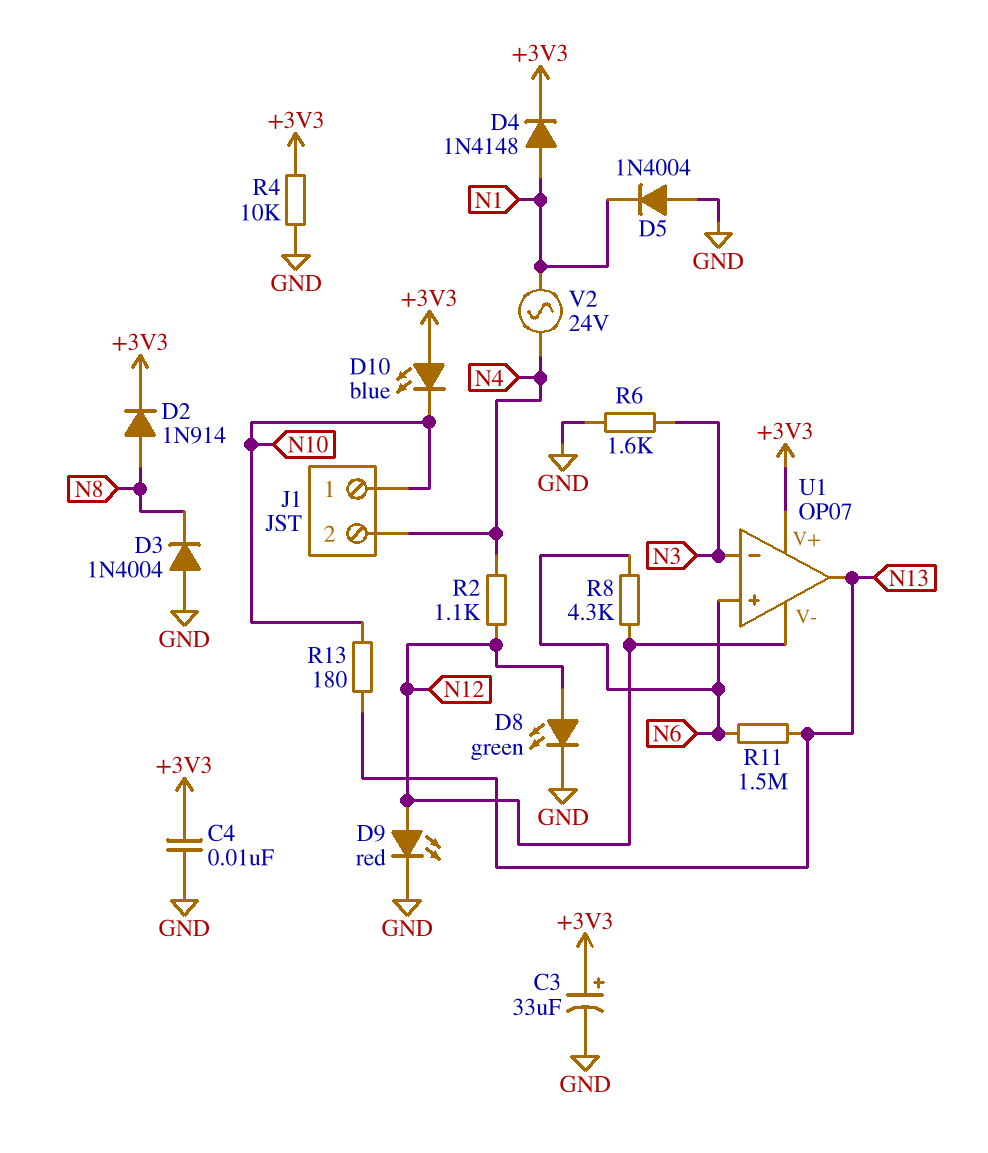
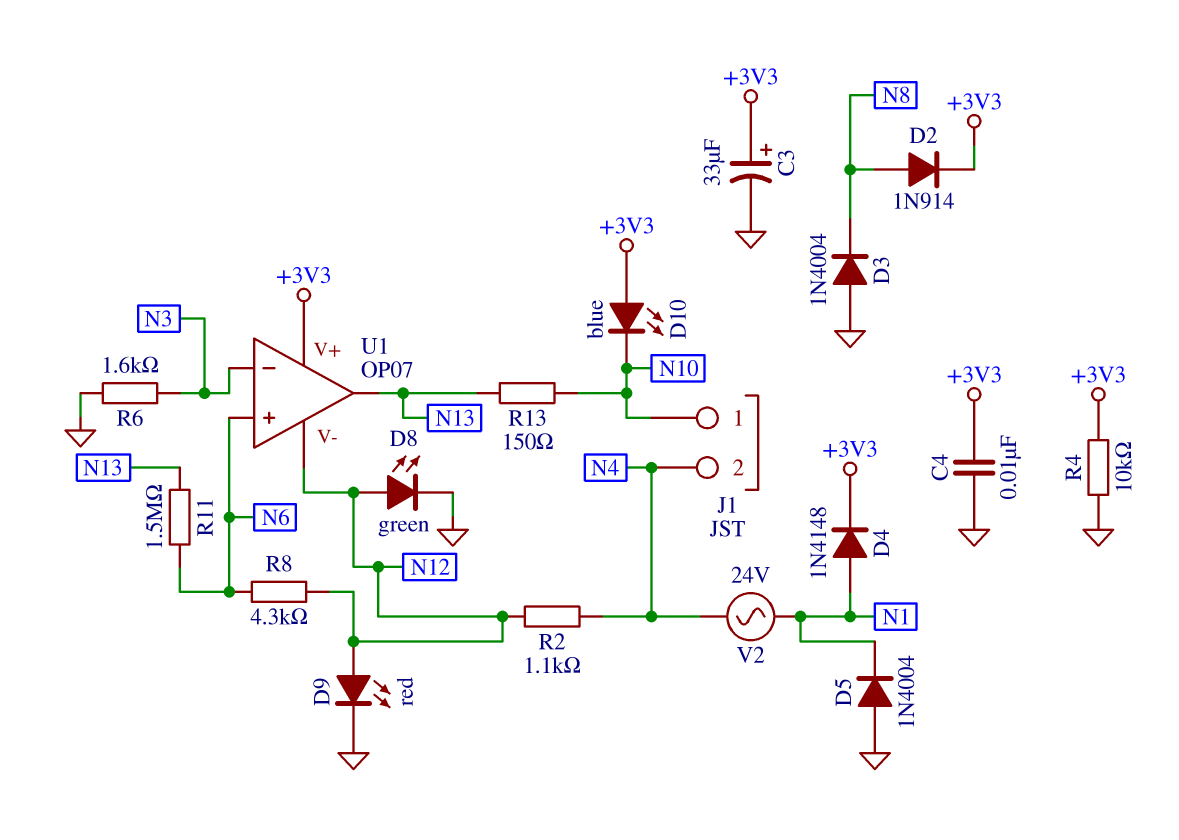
R13: 180 (N10, N13) -> 150 (N10, N13)

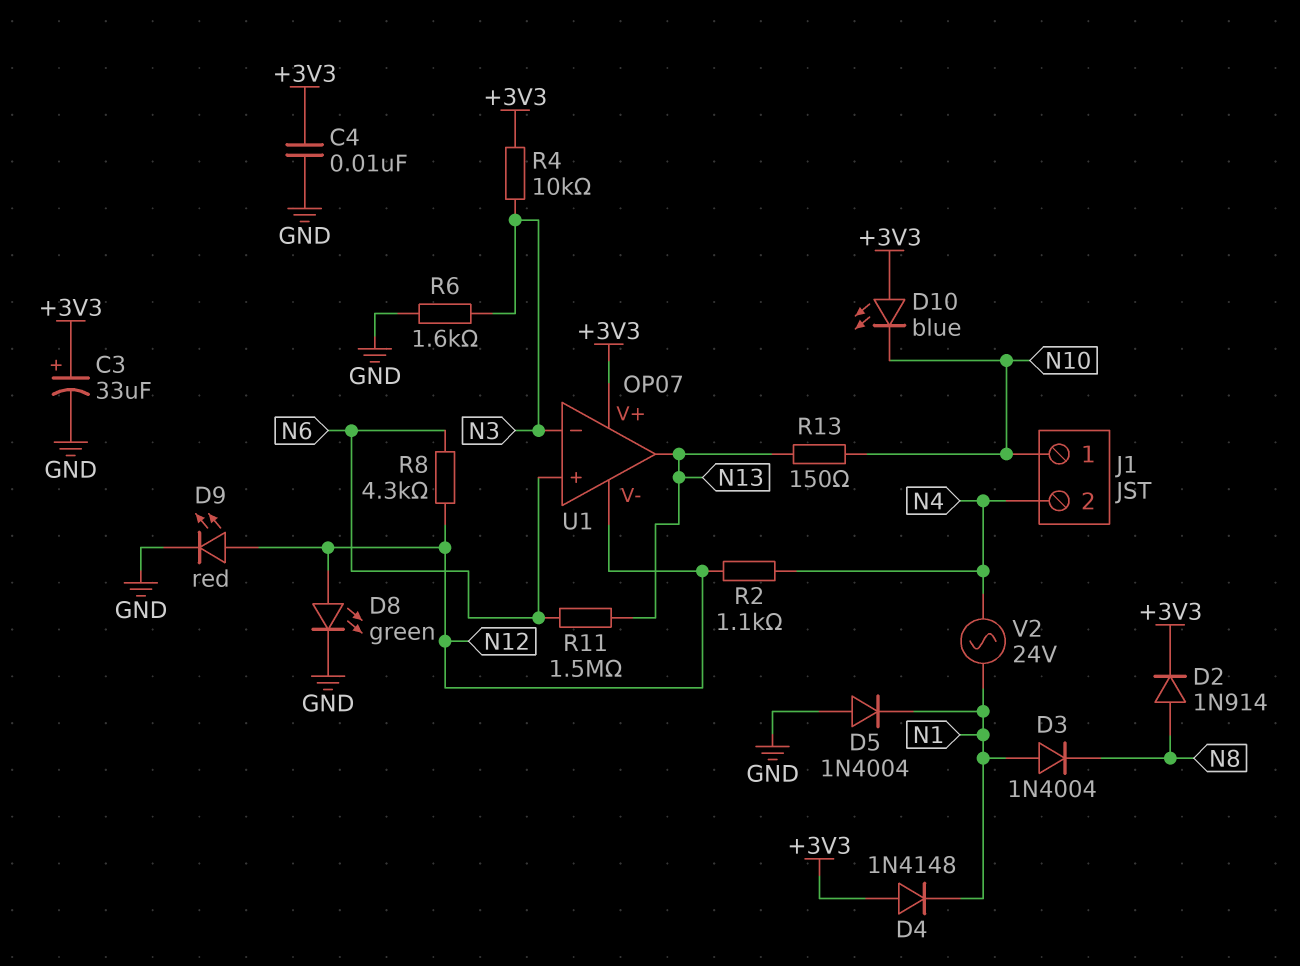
D3: diode 1N4004 (A GND, K N8) -> diode 1N4004 (A N1, K N8)
D4: diode 1N4148 (A N1, K +3V3) -> diode 1N4148 (A +3V3, K N1)
R4: 10k (+3V3, GND) -> 10k (+3V3, N3)

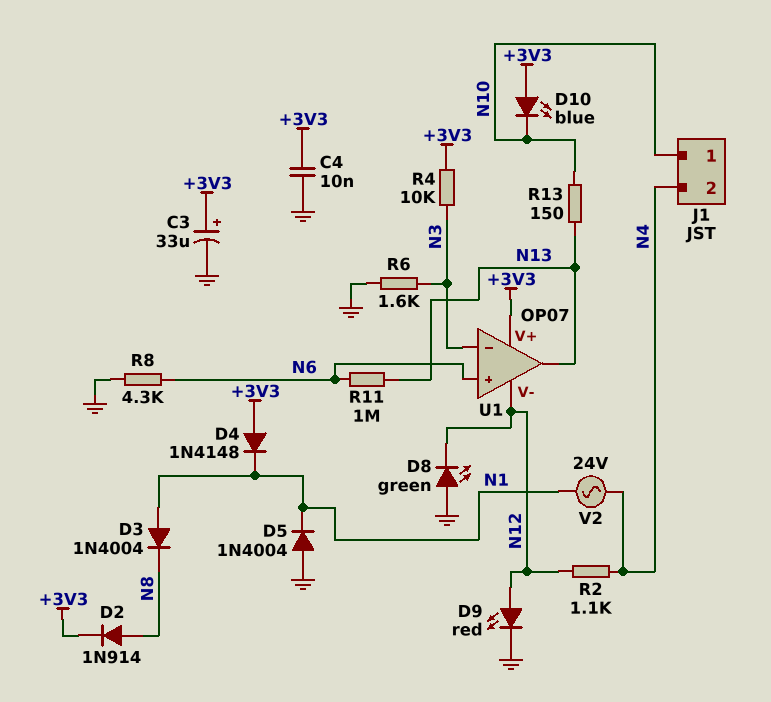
D8: LED green (A N12, K GND) -> LED green (A GND, K N12)
R8: 4.3k (N6, N12) -> 4.3k (GND, N6)
R11: 1.5M (N6, N13) -> 1M (N6, N13)

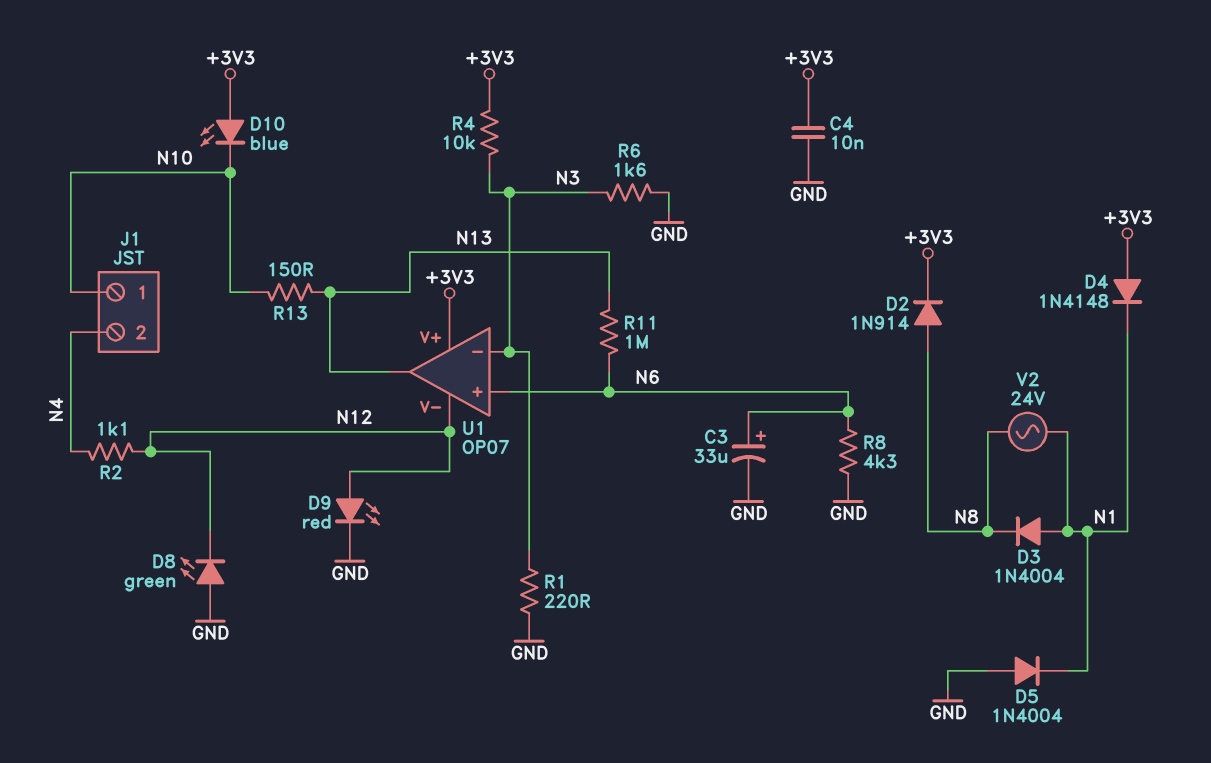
C3: 33uF (plus +3V3, minus GND) -> 33uF (plus N6, minus GND)
R1: none -> 220 (GND, N3)
V2: AC 24V (N1, N4) -> AC 24V (N1, N8)

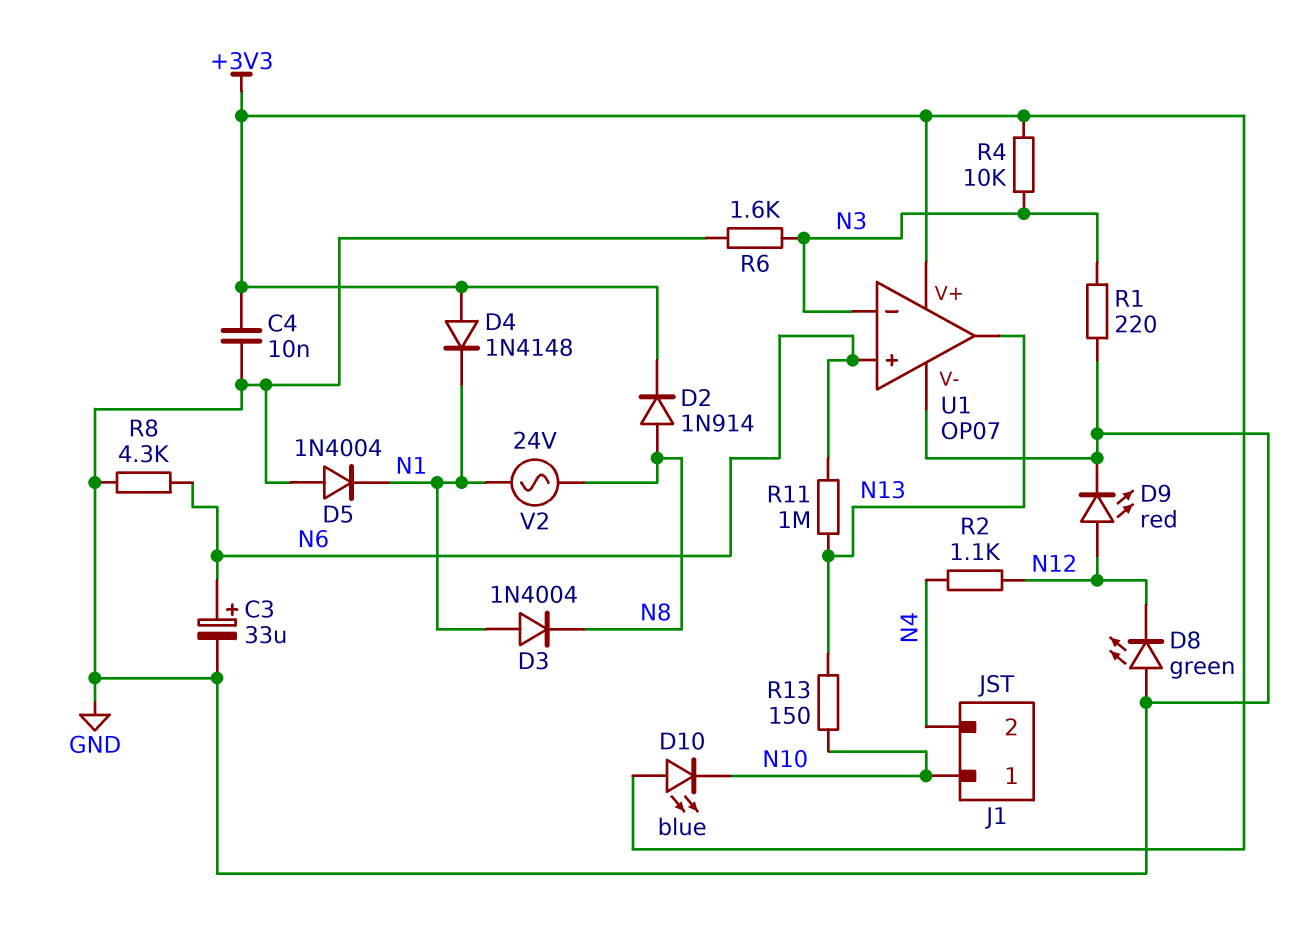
U1 pin V-: N12 -> GND

